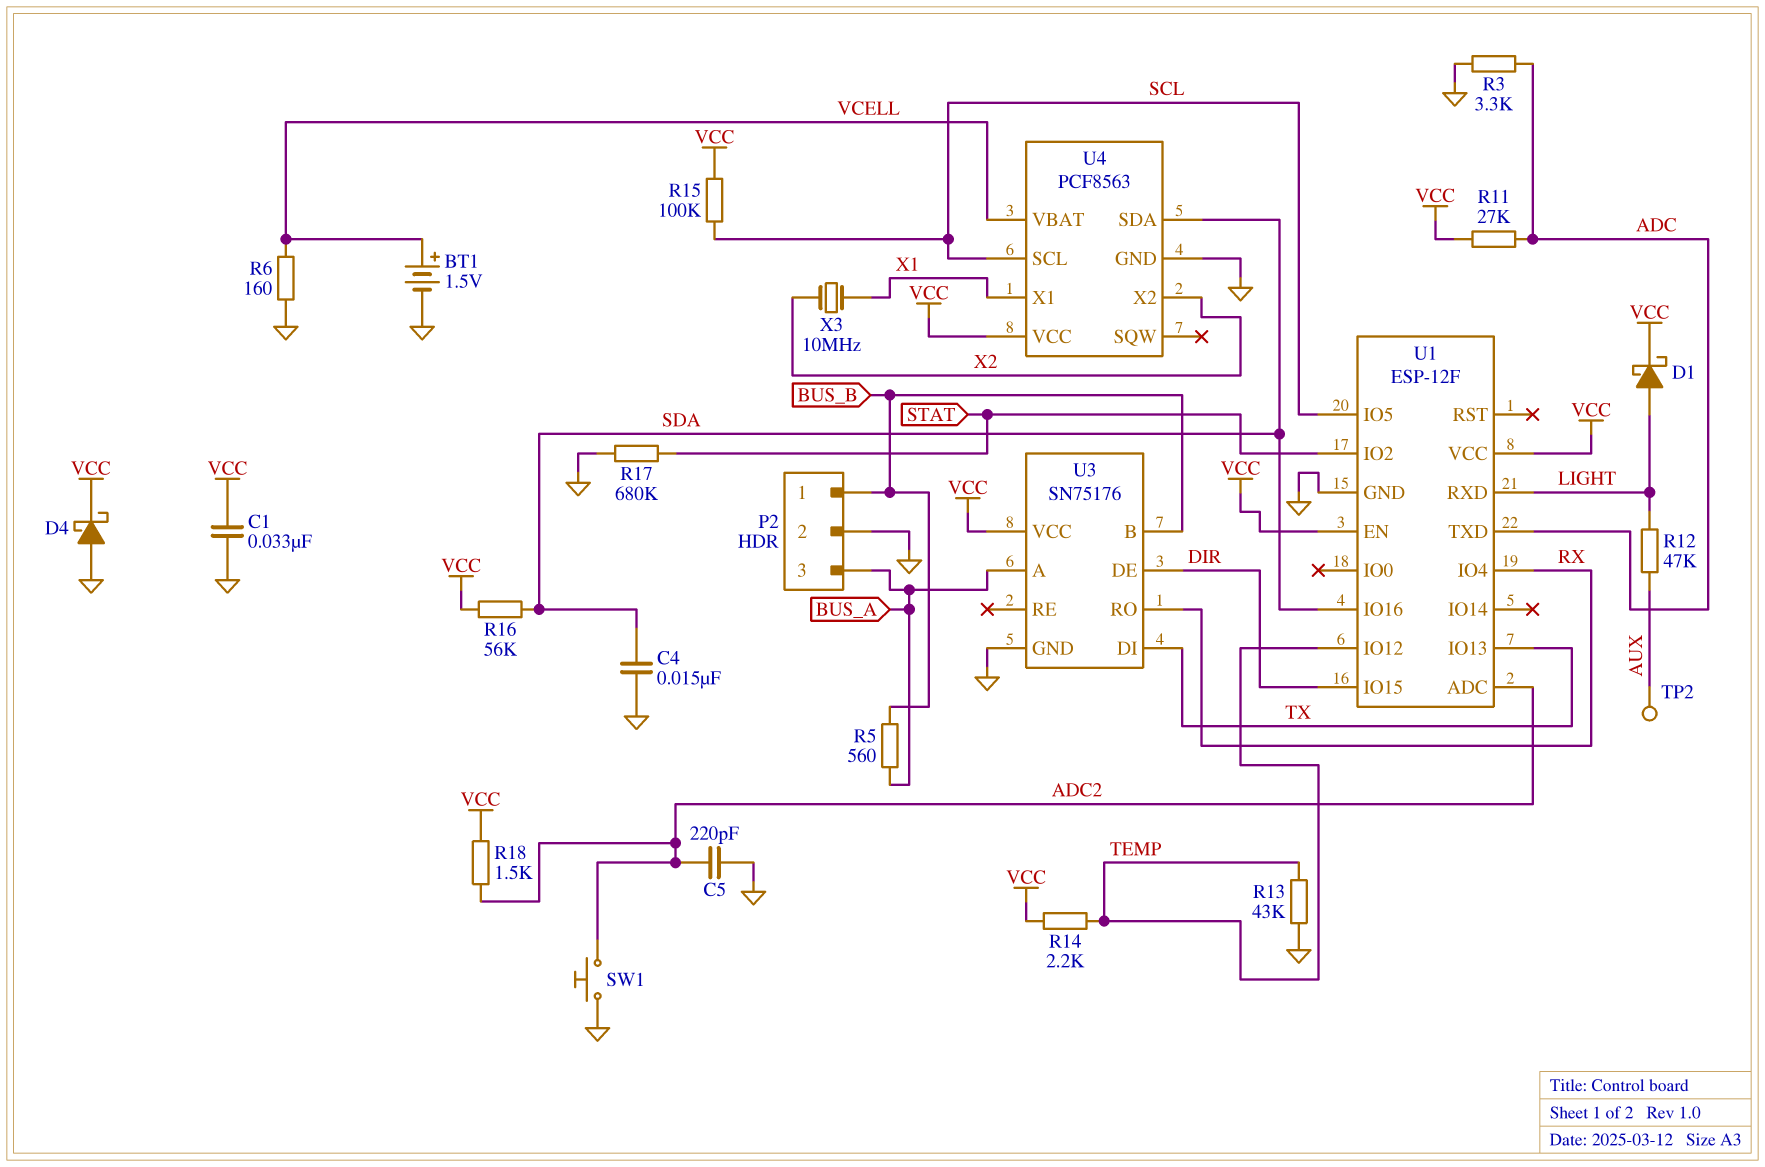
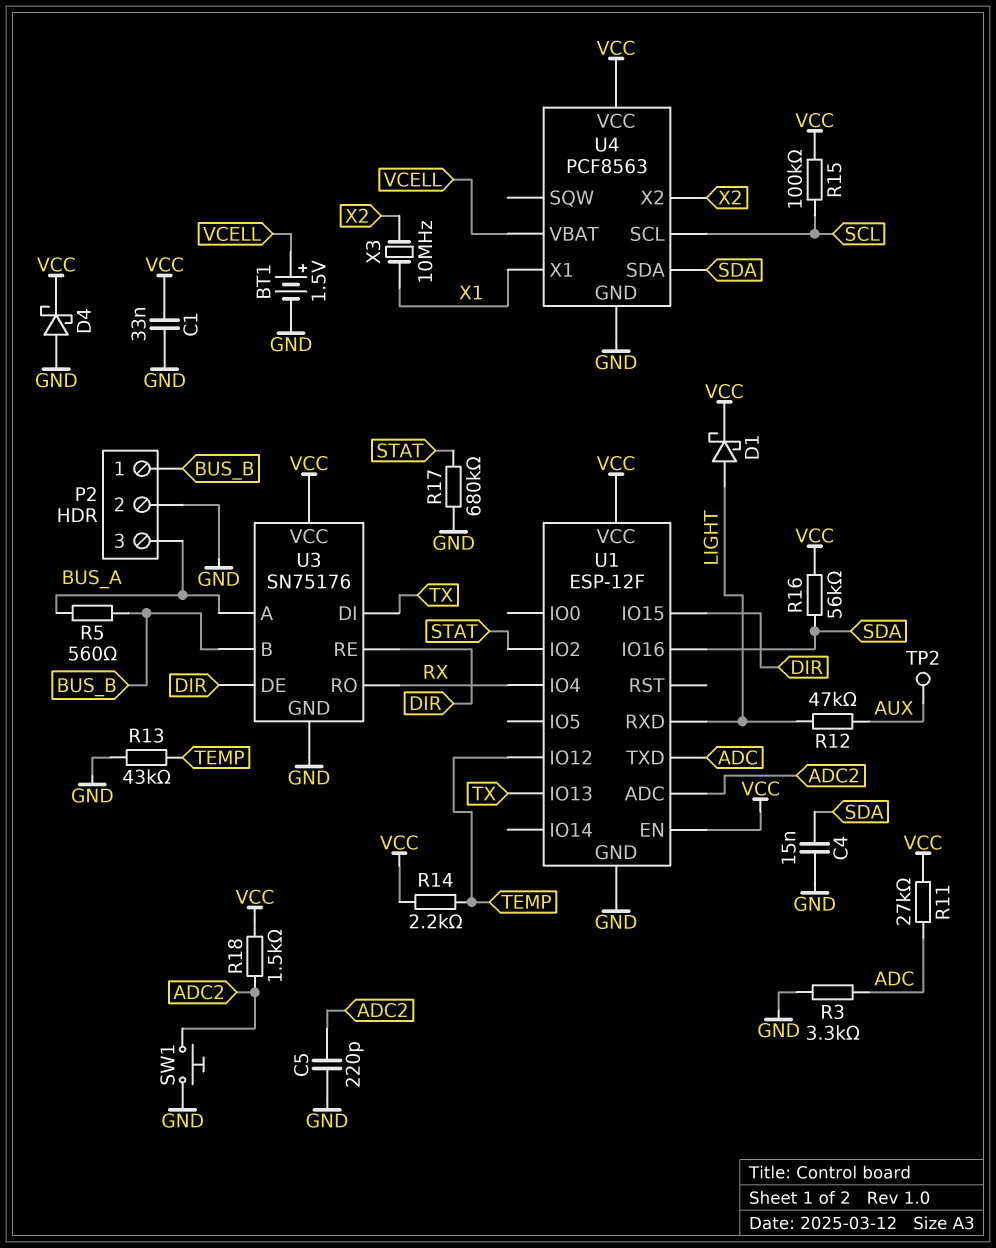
R6: 160 (GND, VCELL) -> none
U1 pin IO5: SCL -> none
U3 pin RE: none -> DIR

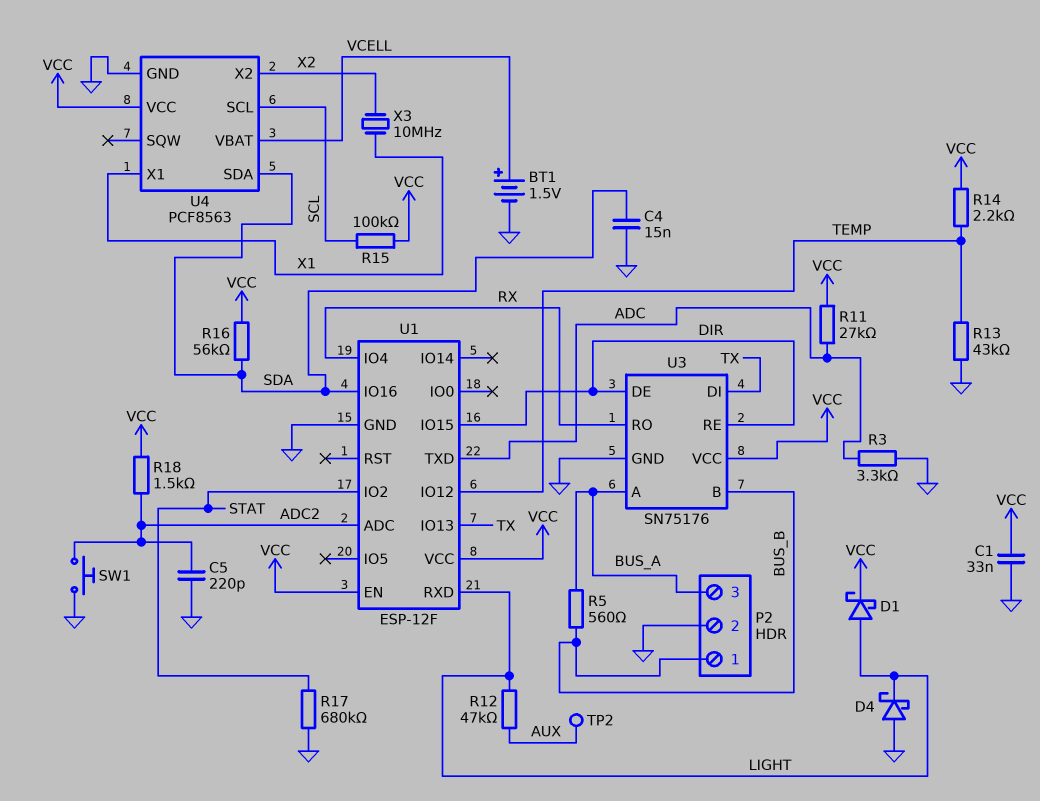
D4: schottky (A GND, K VCC) -> schottky (A GND, K LIGHT)

